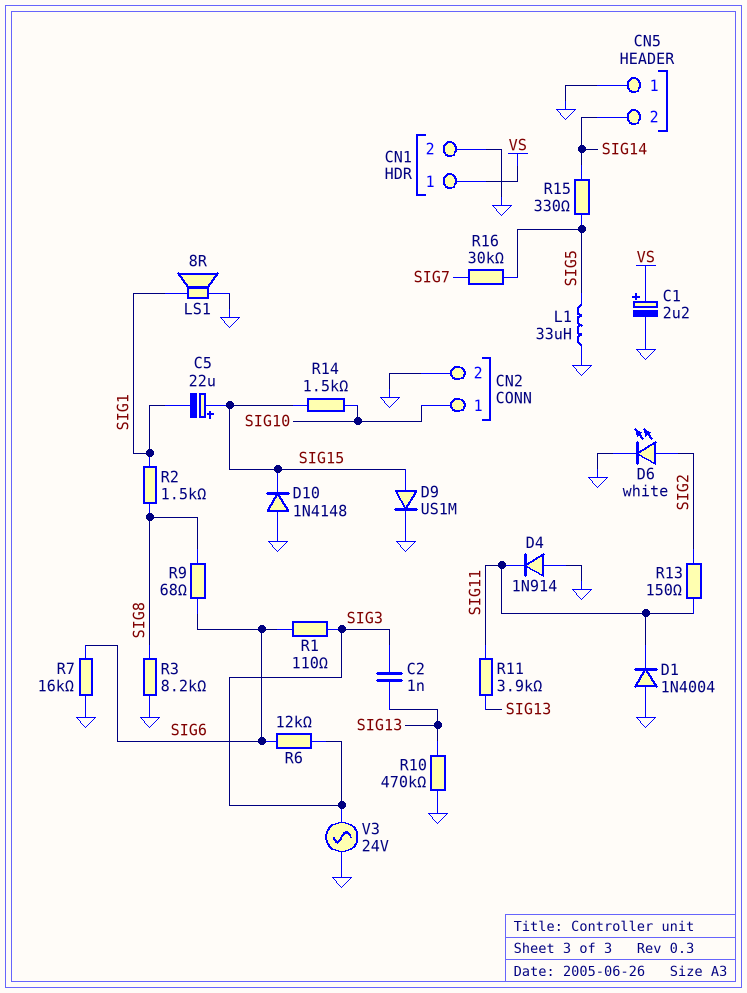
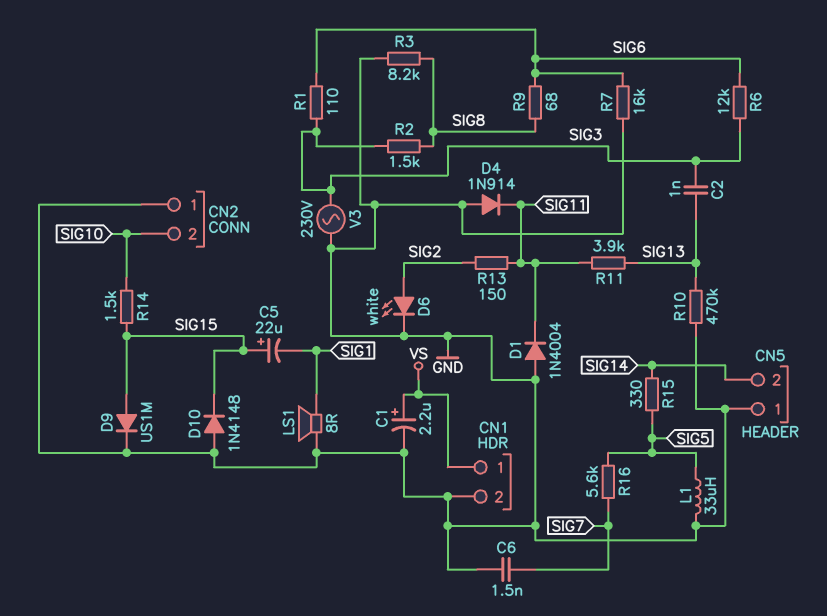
C6: none -> 1.5nF (GND, SIG7)
CN2 pin 1: SIG10 -> GND
CN2 pin 2: GND -> SIG10
R2: 1.5k (SIG1, SIG8) -> 1.5k (SIG3, SIG8)
R16: 30k (SIG5, SIG7) -> 5.6k (SIG5, SIG7)
V3: AC 24V (GND, SIG3) -> AC 230V (GND, SIG3)

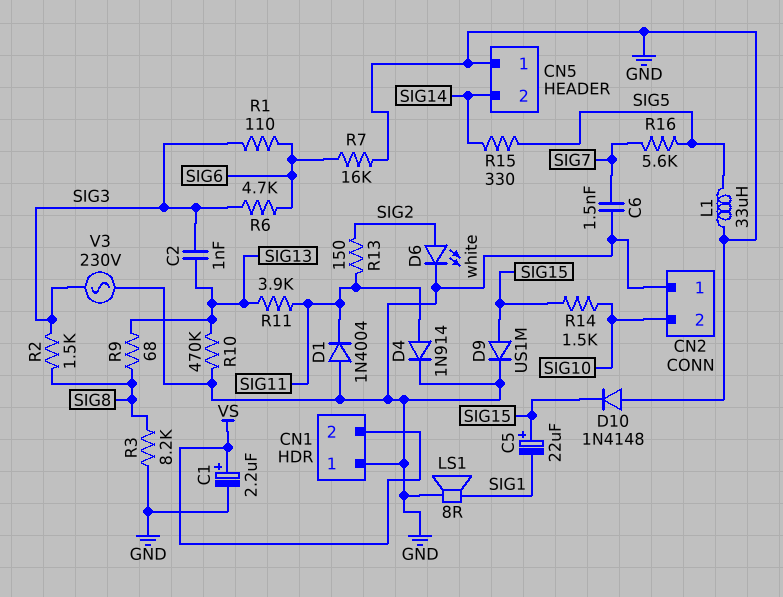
CN1 pin 1: VS -> GND
CN1 pin 2: GND -> VS
D4: diode 1N914 (A GND, K SIG11) -> diode 1N914 (A SIG11, K GND)
R6: 12k (SIG3, SIG6) -> 4.7k (SIG3, SIG6)
R9: 68 (SIG6, SIG8) -> 68 (SIG8, SIG13)

